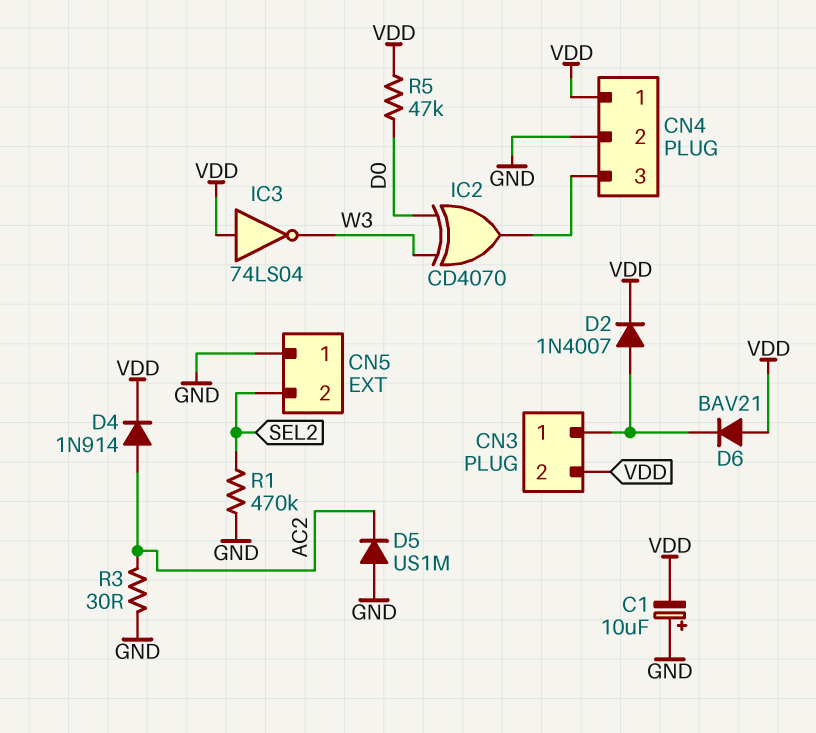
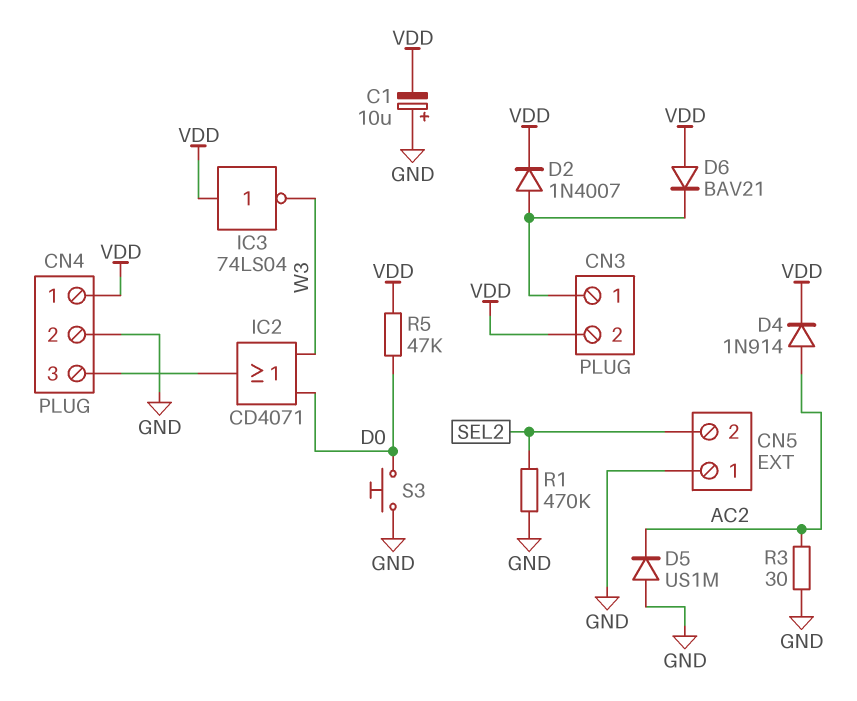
IC2: XOR CD4070 (in D0, in W3, out CN4/3) -> OR CD4071 (in D0, in W3, out CN4/3)
S3: none -> button (D0, GND)

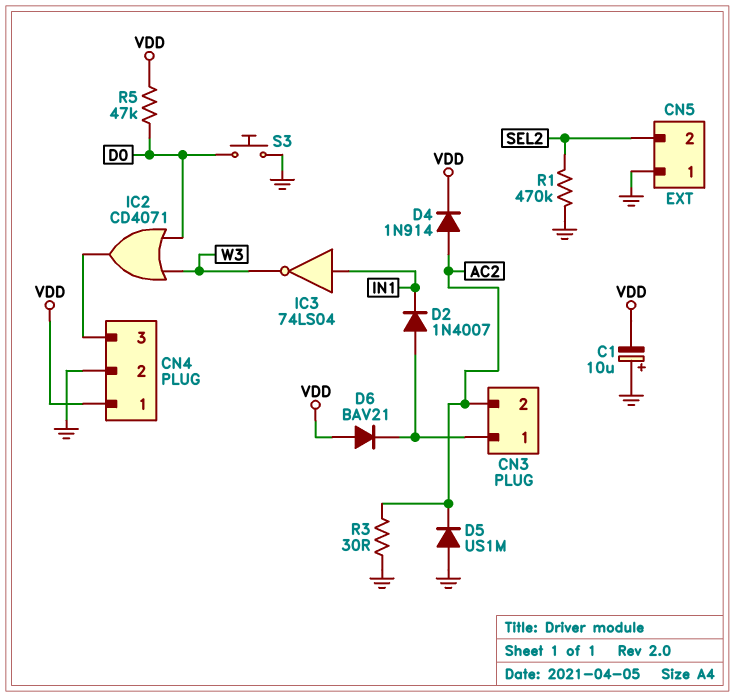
CN3 pin 2: VDD -> AC2
D2: diode 1N4007 (A CN3/1, K VDD) -> diode 1N4007 (A CN3/1, K IN1)
IC3: NOT 74LS04 (in VDD, out W3) -> NOT 74LS04 (in IN1, out W3)

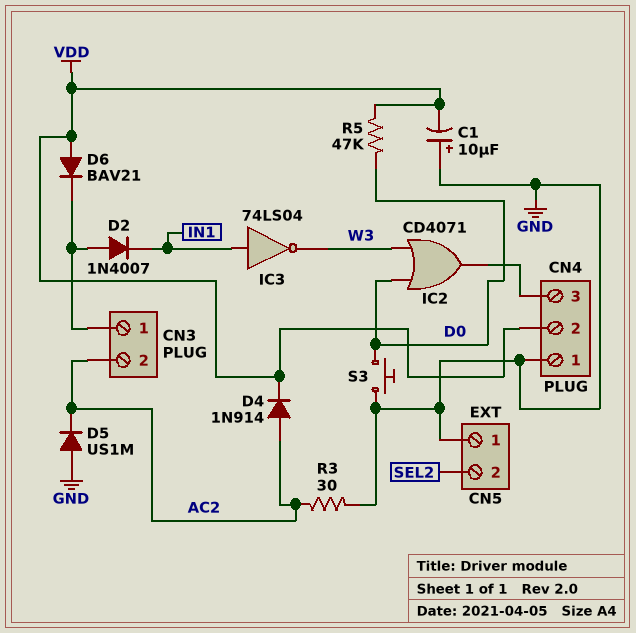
CN4 pin 1: VDD -> GND
CN4 pin 2: GND -> VDD
R1: 470k (GND, SEL2) -> none

